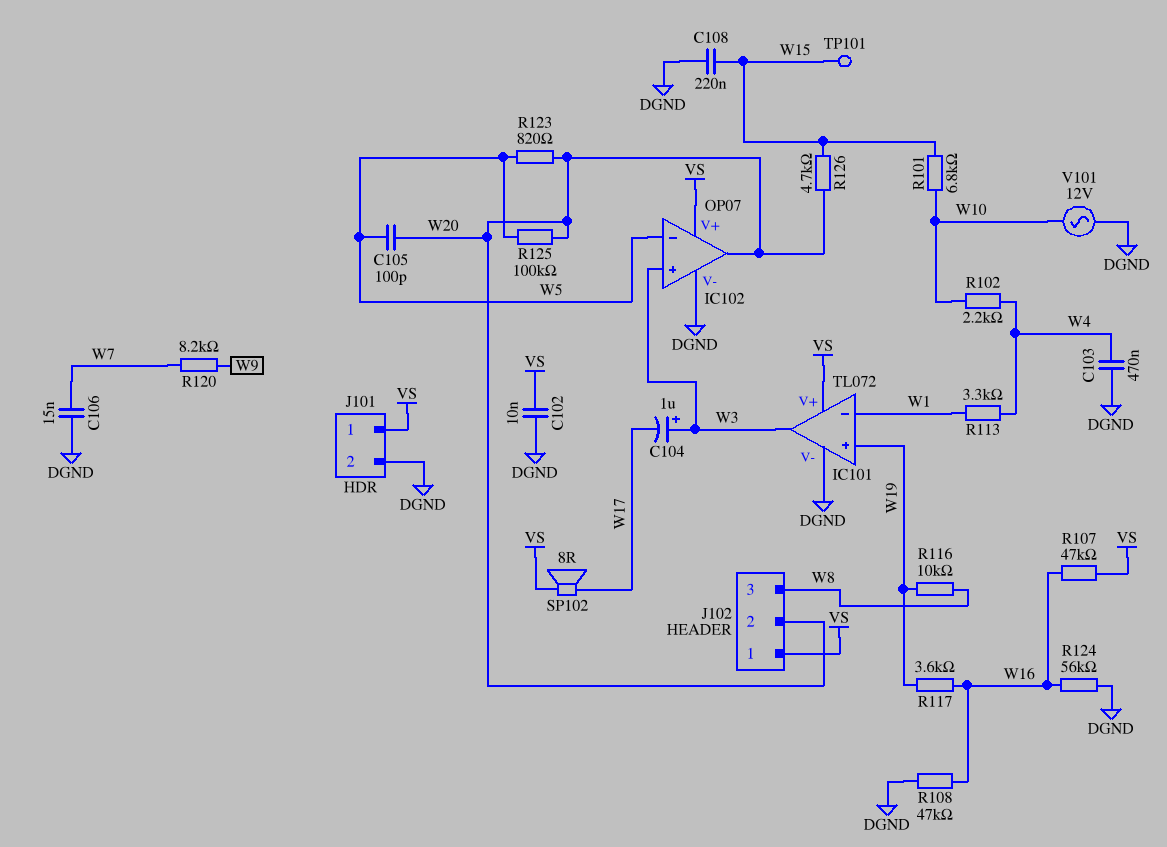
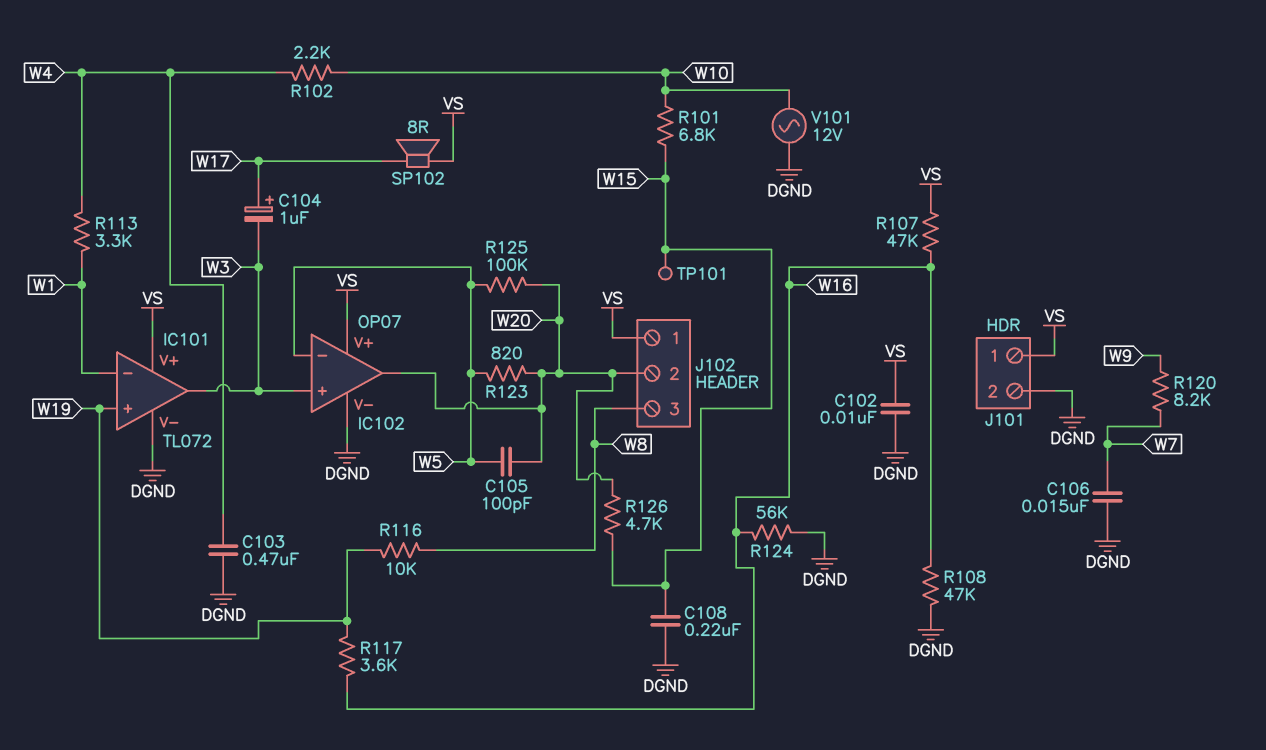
C104: 1uF (plus W3, minus W17) -> 1uF (plus W17, minus W3)

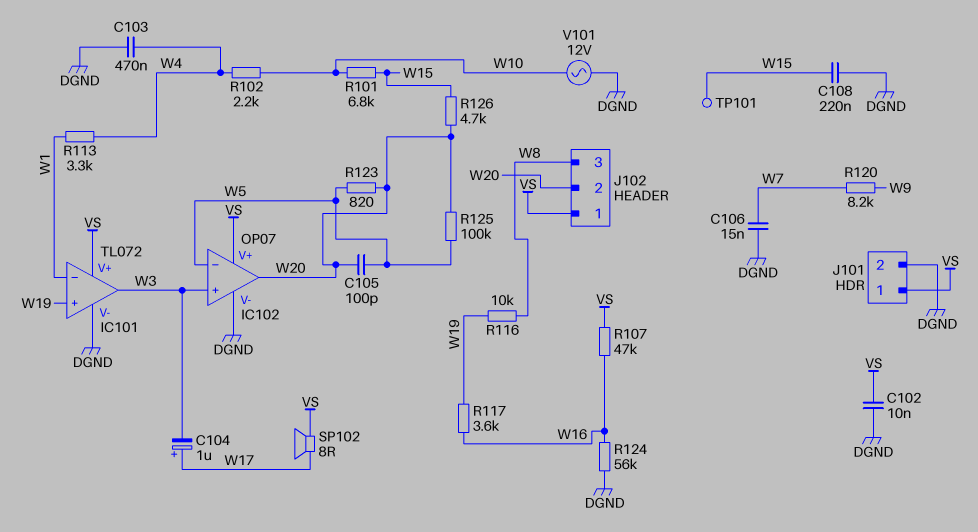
R108: 47k (DGND, W16) -> none

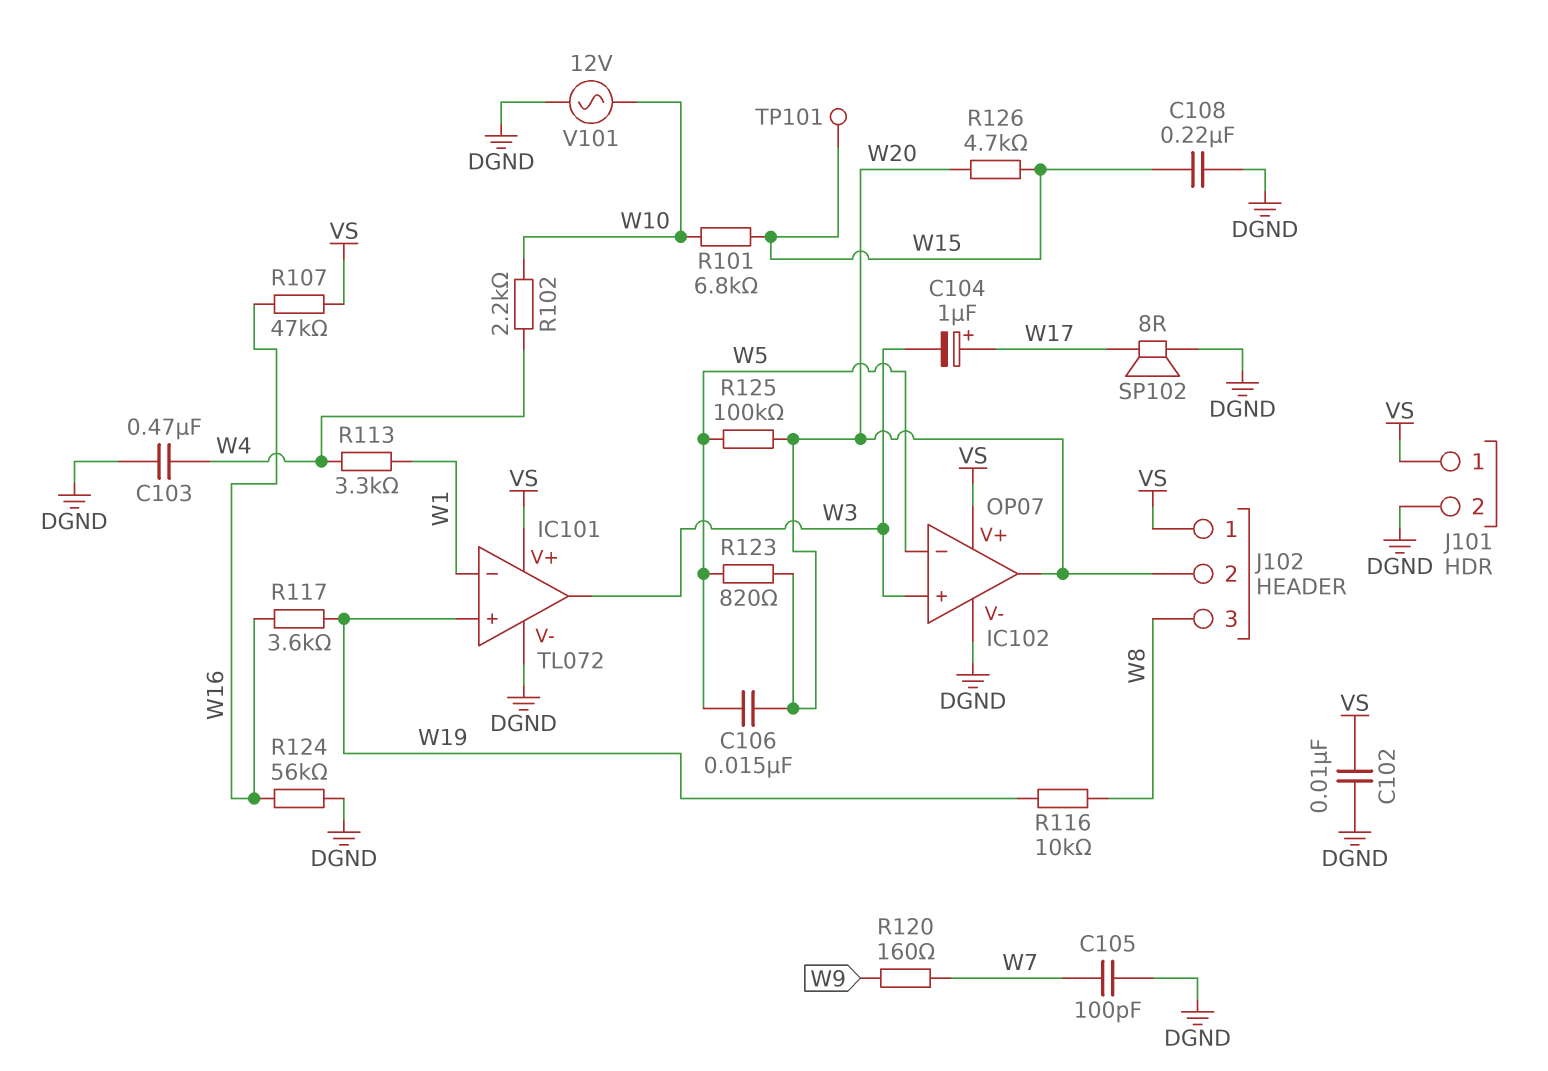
C105: 100pF (W5, W20) -> 100pF (DGND, W7)
C106: 15nF (DGND, W7) -> 15nF (W5, W20)
R120: 8.2k (W7, W9) -> 160 (W7, W9)
SP102: speaker 8R (VS, W17) -> speaker 8R (DGND, W17)

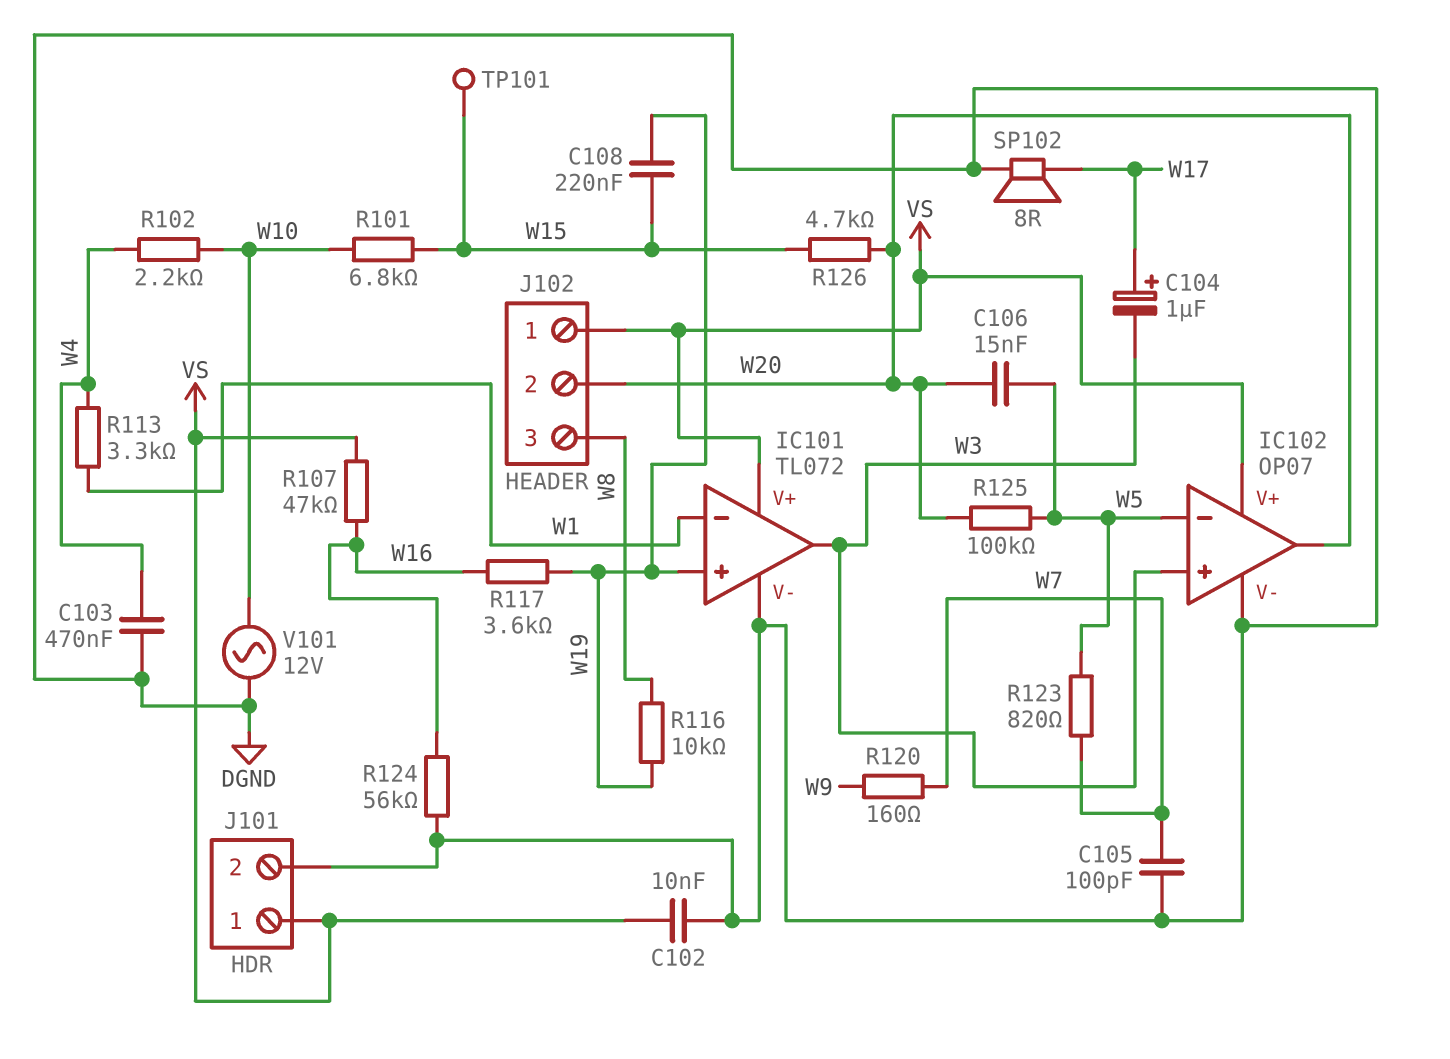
C108: 220nF (DGND, W15) -> 220nF (W15, W19)
R123: 820 (W5, W20) -> 820 (W5, W7)

